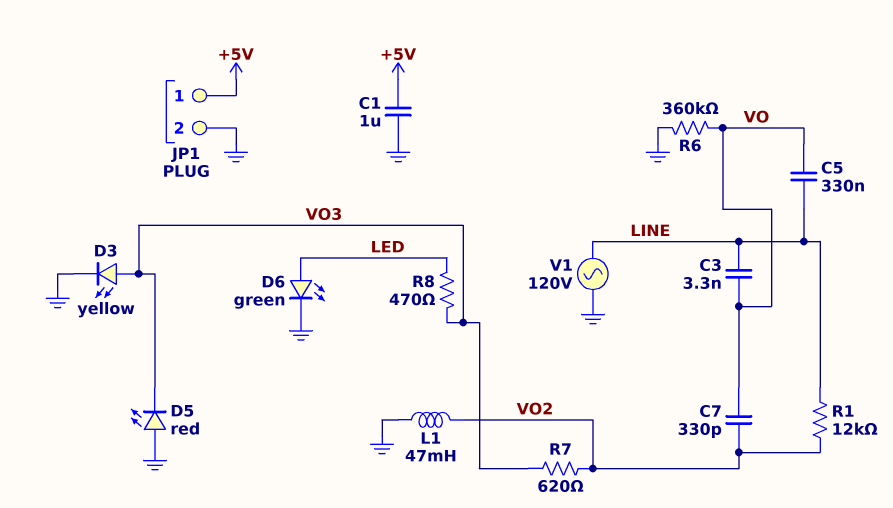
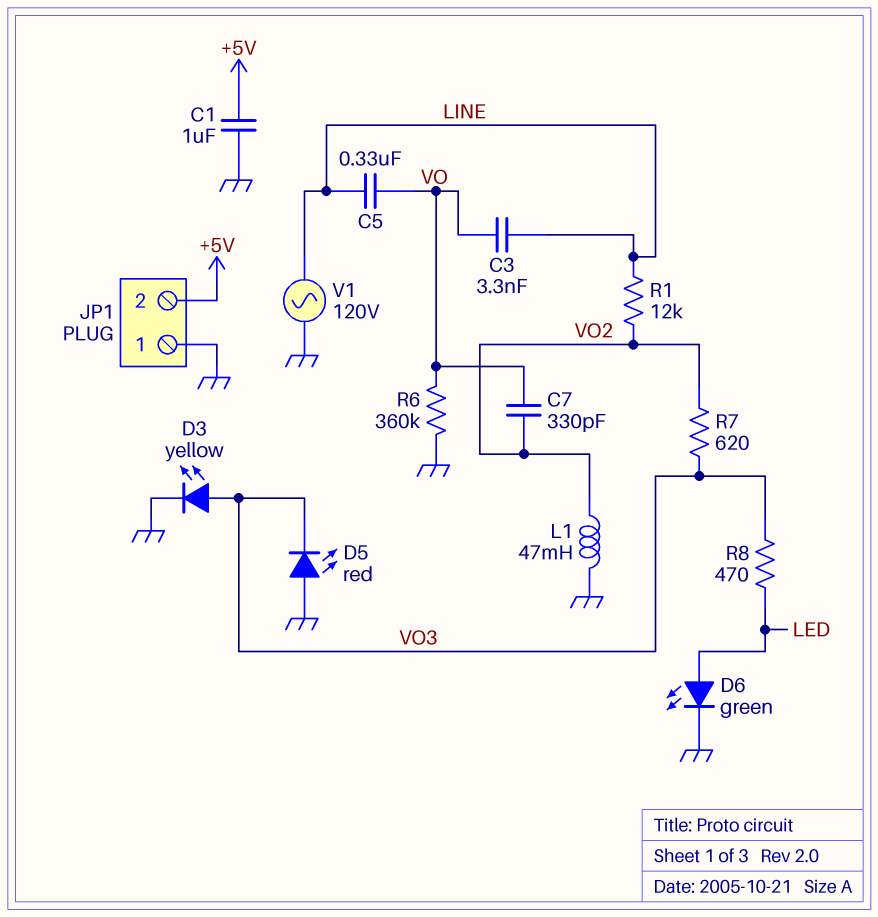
JP1 pin 1: +5V -> GND
JP1 pin 2: GND -> +5V

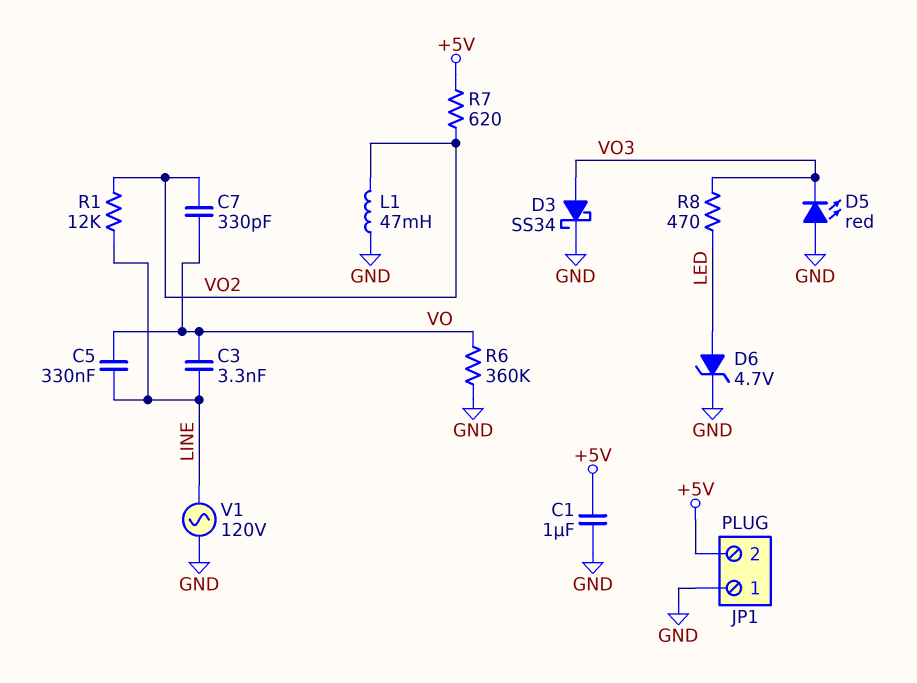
D3: LED yellow (A VO3, K GND) -> schottky SS34 (A VO3, K GND)
D6: LED green (A LED, K GND) -> zener 4.7V (A LED, K GND)
R7: 620 (VO2, VO3) -> 620 (+5V, VO2)

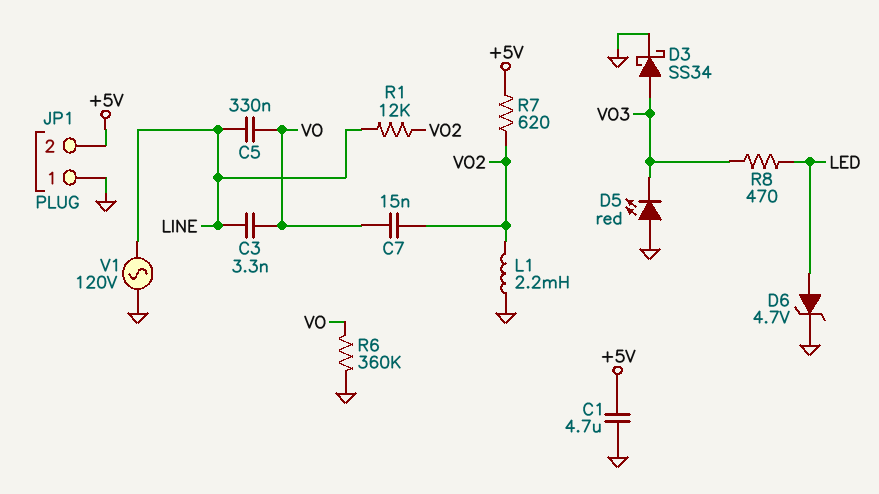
C1: 1uF (+5V, GND) -> 4.7uF (+5V, GND)
C7: 330pF (VO, VO2) -> 15nF (VO, VO2)
L1: 47mH (GND, VO2) -> 2.2mH (GND, VO2)

